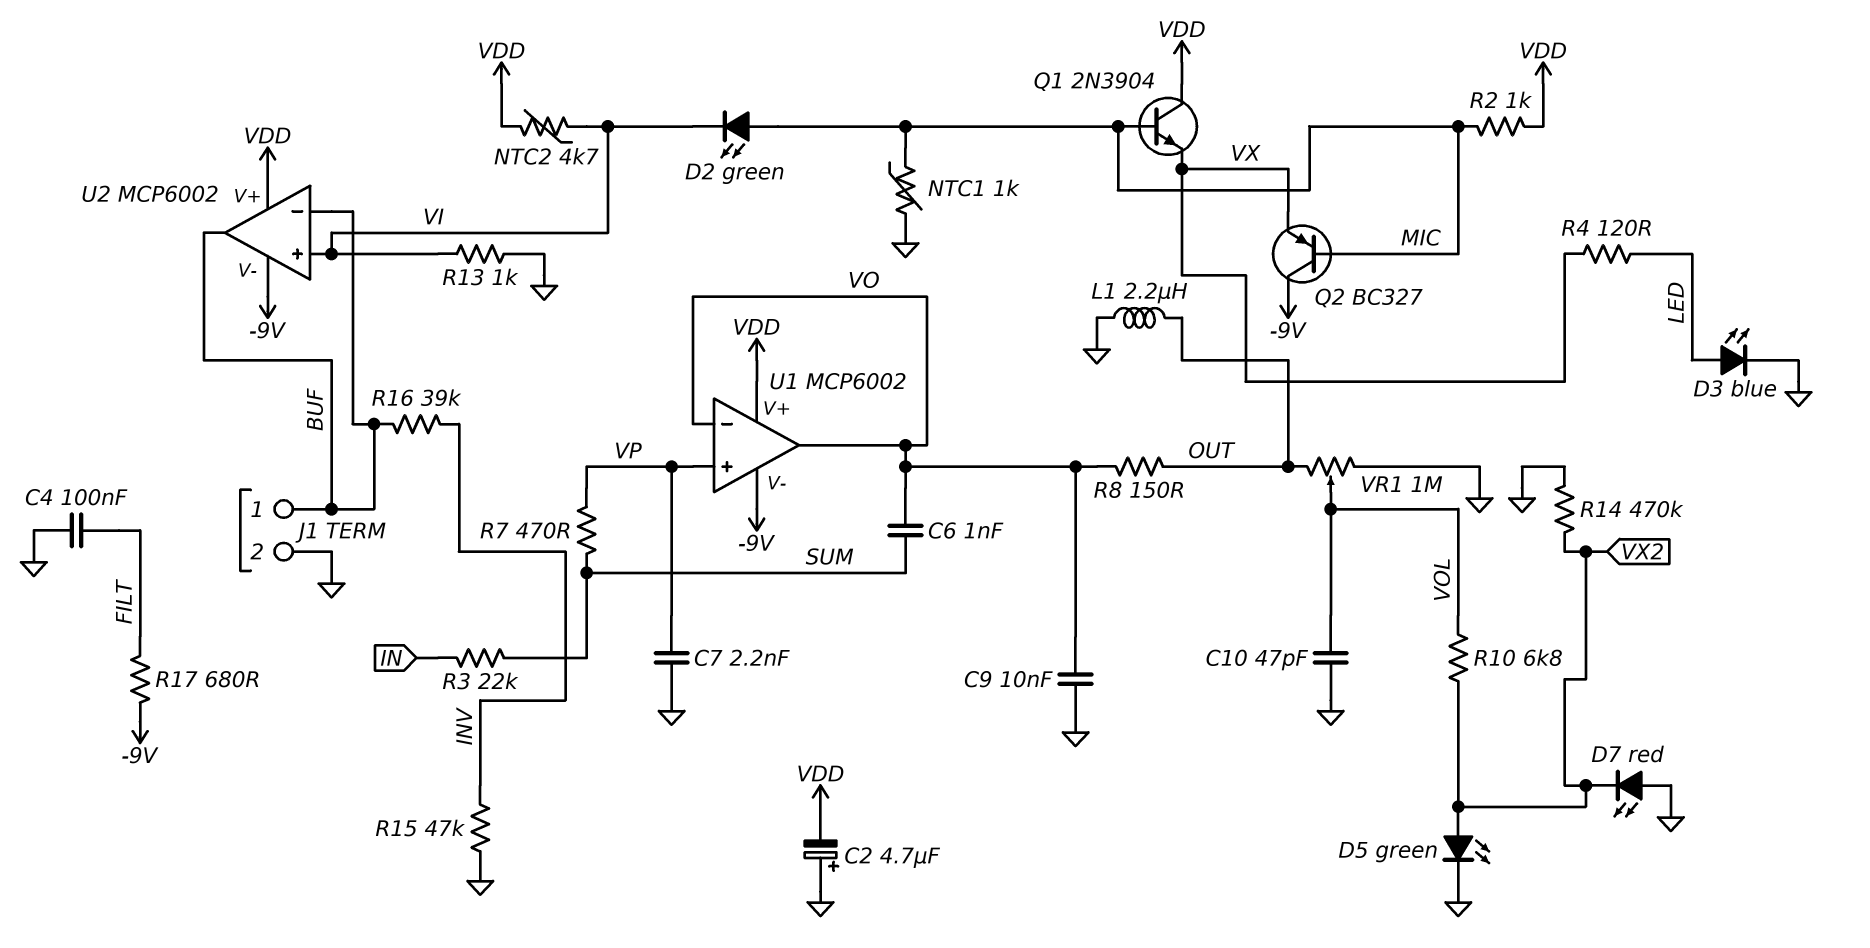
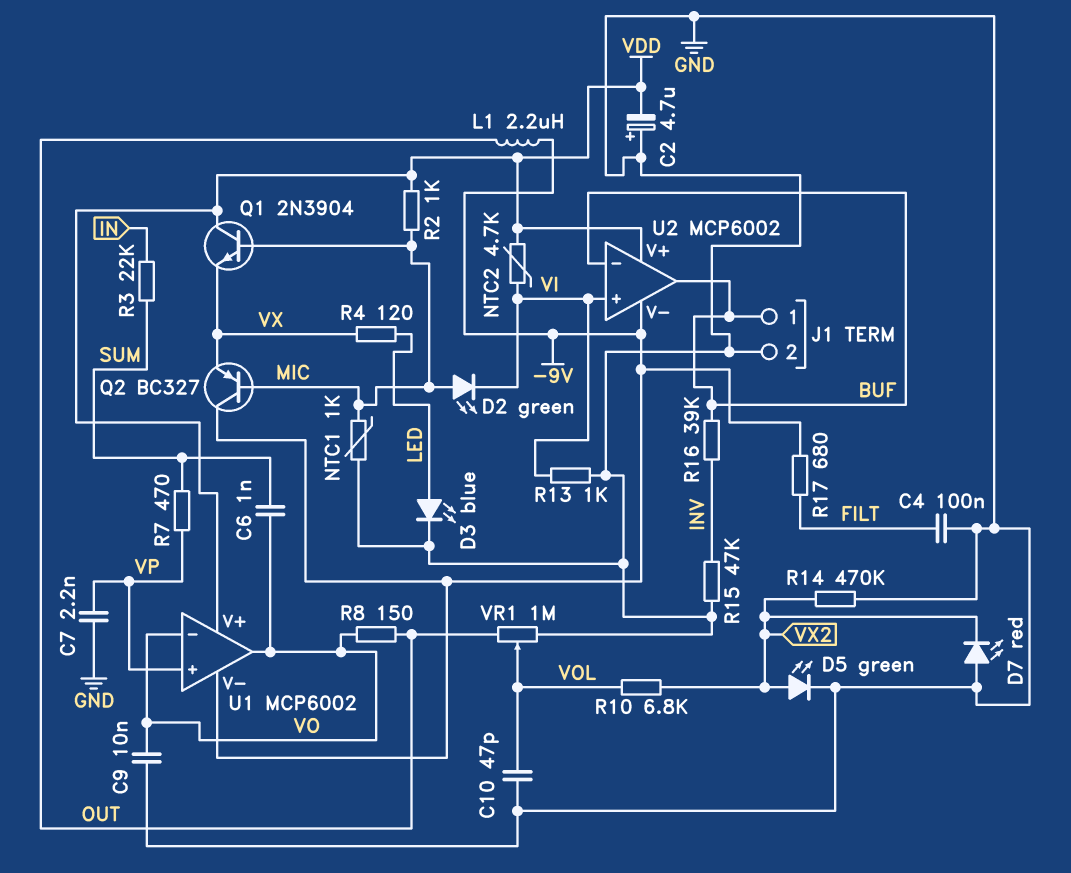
L1: 2.2uH (GND, OUT) -> 2.2uH (-9V, OUT)

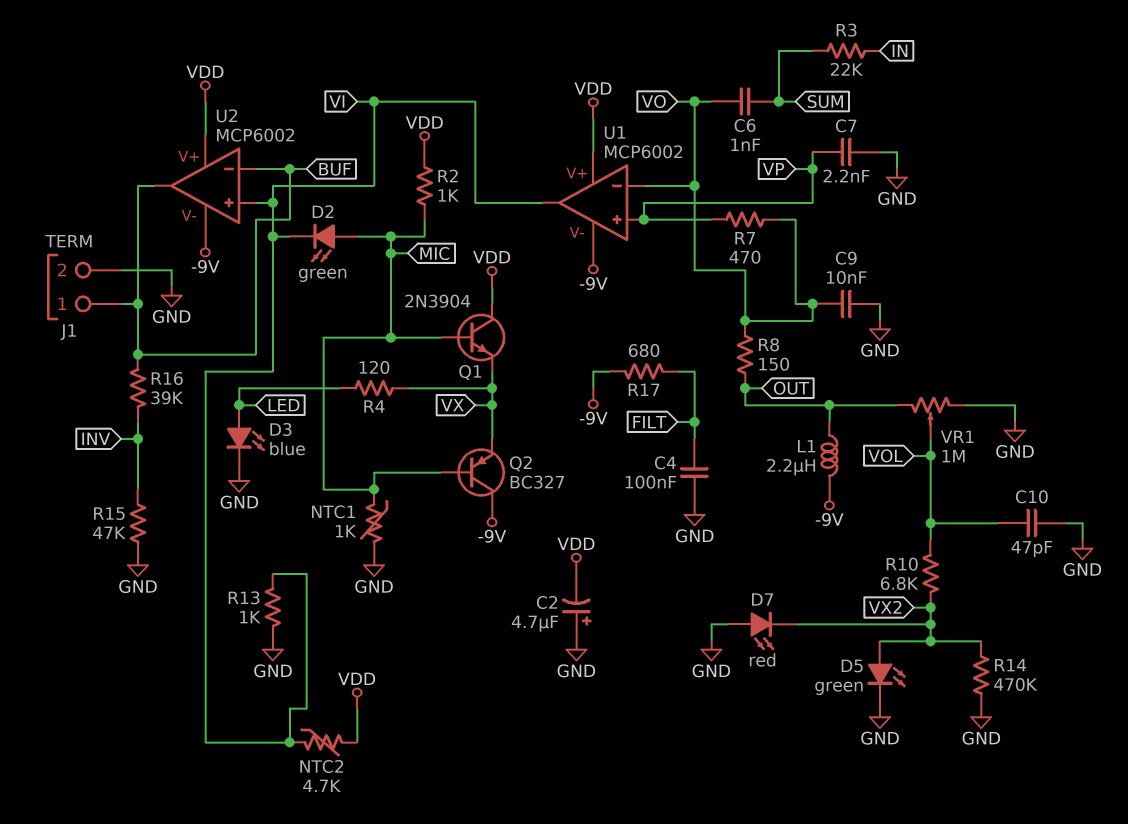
R7: 470 (SUM, VP) -> 470 (VO, VP)
U1 pin out: VO -> VI

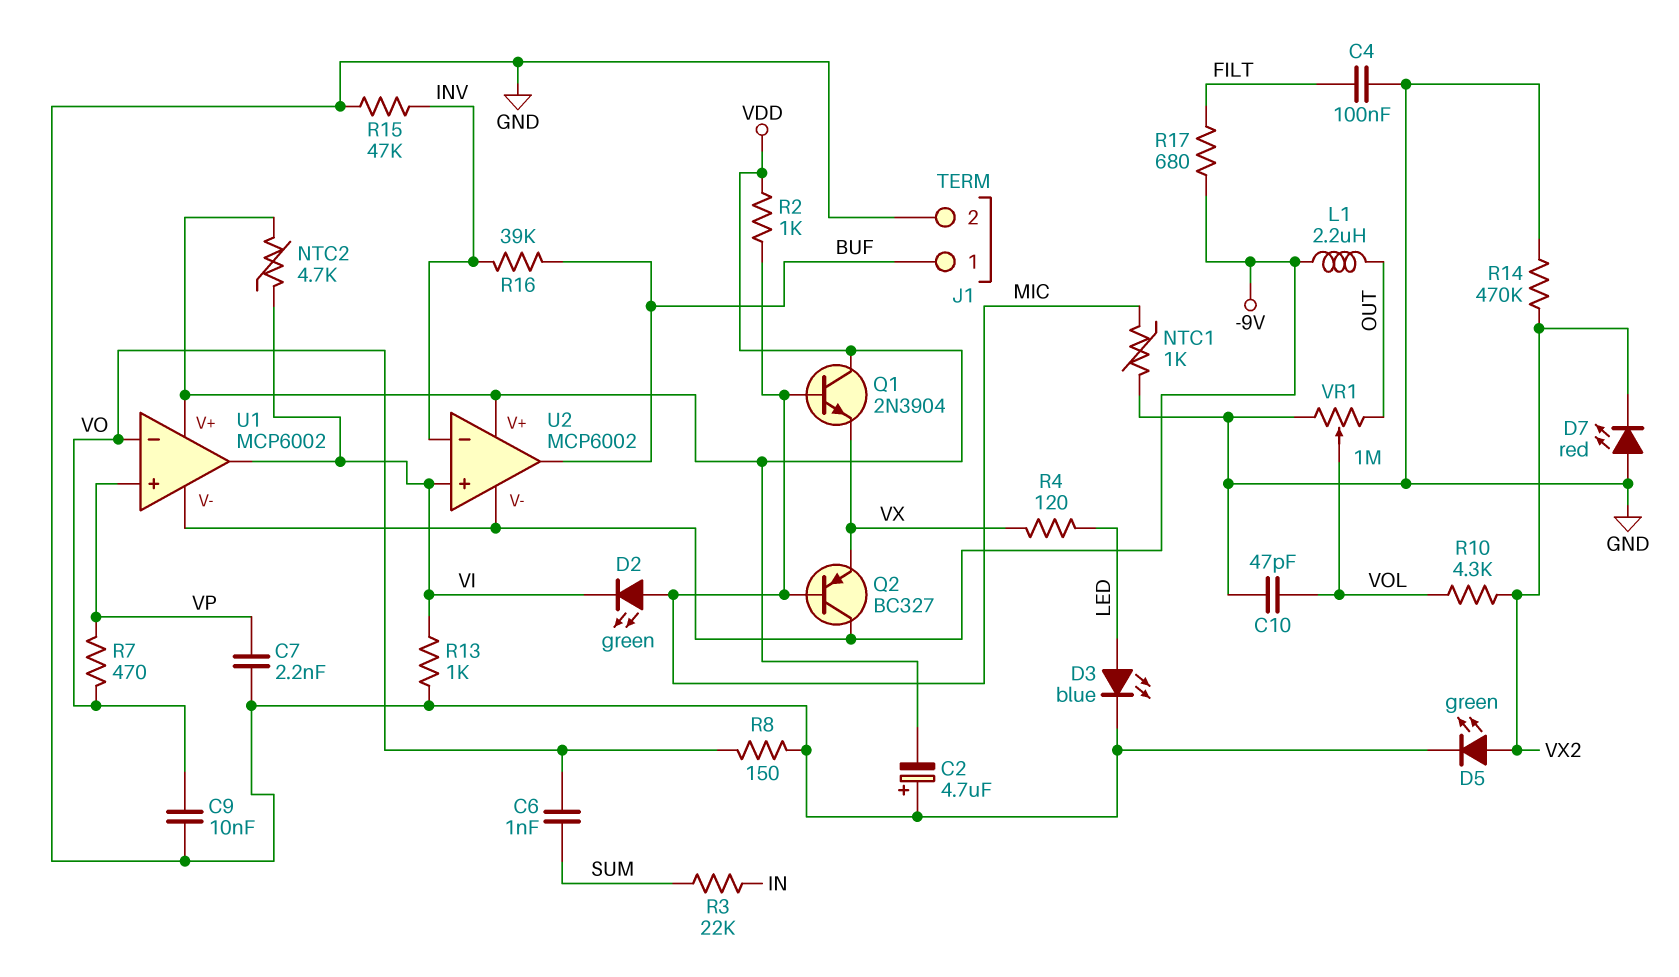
R8: 150 (OUT, VO) -> 150 (GND, VO)
R10: 6.8k (VOL, VX2) -> 4.3k (VOL, VX2)
U2 pin in-: BUF -> INV

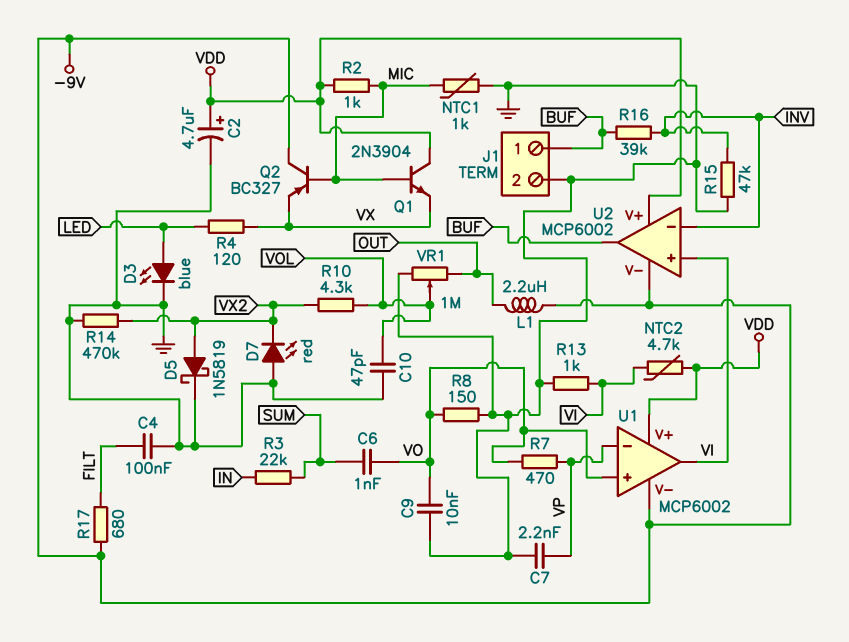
C2: 4.7uF (plus GND, minus VDD) -> 4.7uF (plus VDD, minus GND)
D2: LED green (A MIC, K VI) -> none
D5: LED green (A VX2, K GND) -> schottky 1N5819 (A VX2, K GND)
U1 pin in+: VP -> VO
U1 pin in-: VO -> VP

